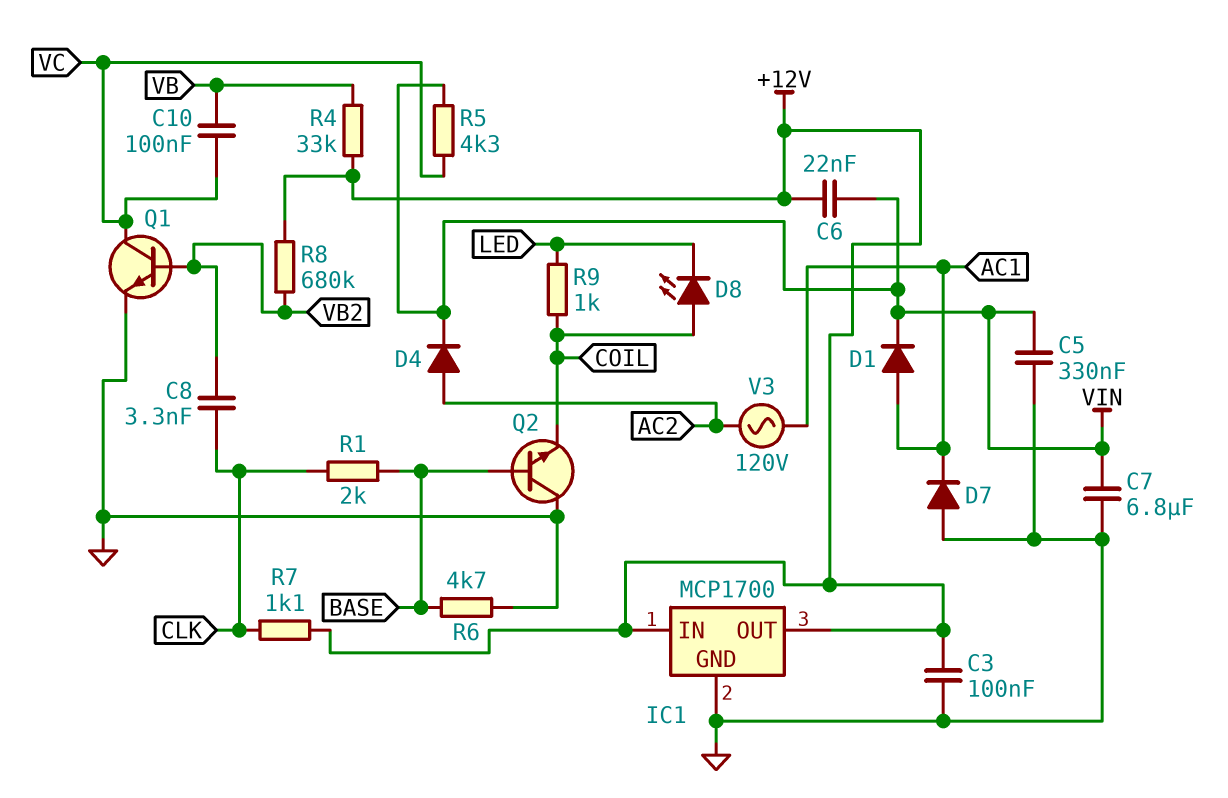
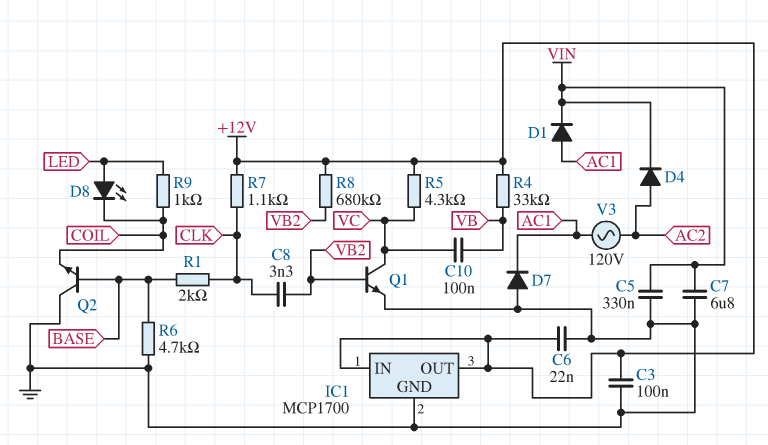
C6: 22nF (+12V, VIN) -> 22nF (+12V, GND)
D8: LED (A COIL, K LED) -> LED (A LED, K COIL)
R5: 4.3k (VC, VIN) -> 4.3k (+12V, VC)

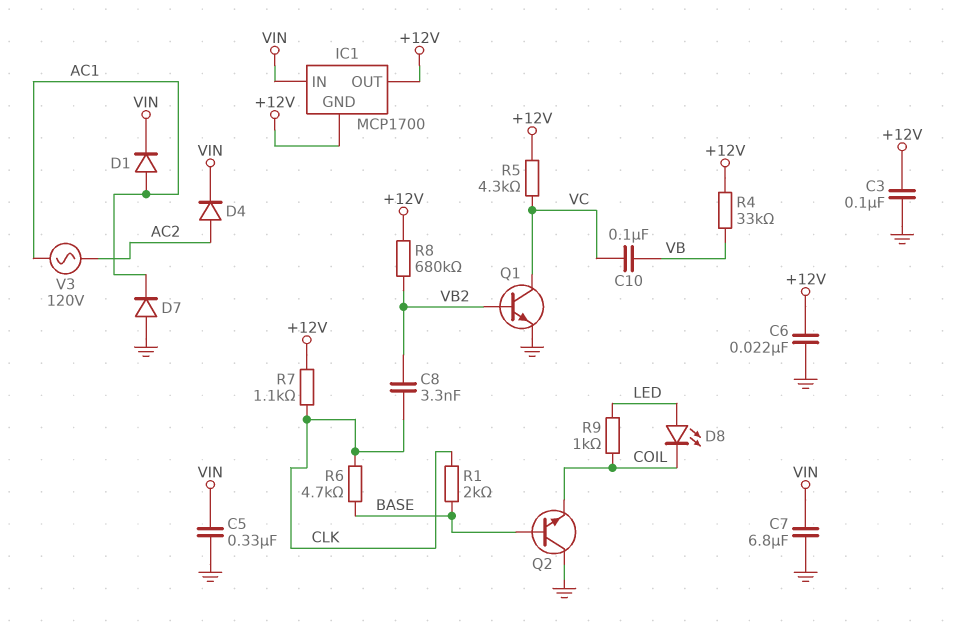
IC1 pin GND: GND -> +12V
IC1 pin IN: +12V -> VIN
R6: 4.7k (BASE, GND) -> 4.7k (BASE, CLK)

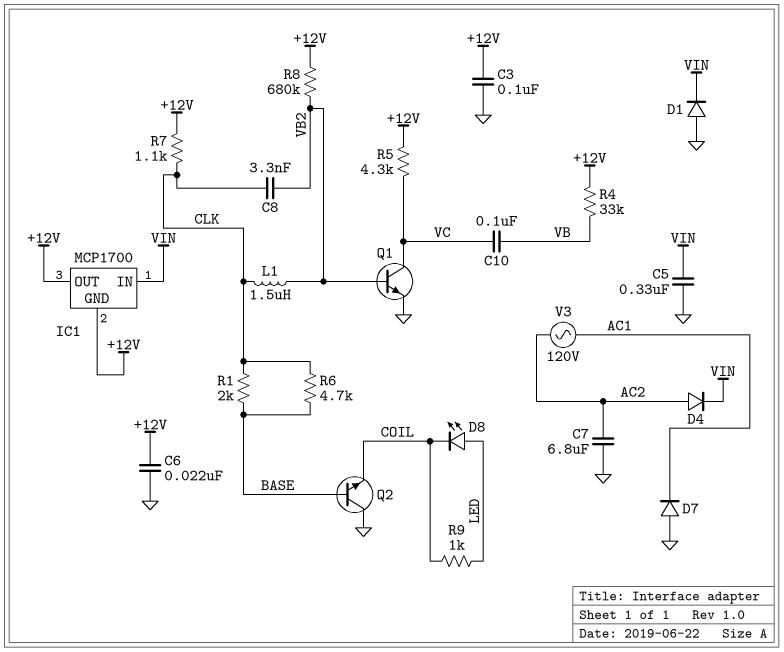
C7: 6.8uF (GND, VIN) -> 6.8uF (AC2, GND)
D1: diode (A AC1, K VIN) -> diode (A GND, K VIN)
L1: none -> 1.5uH (CLK, VB2)

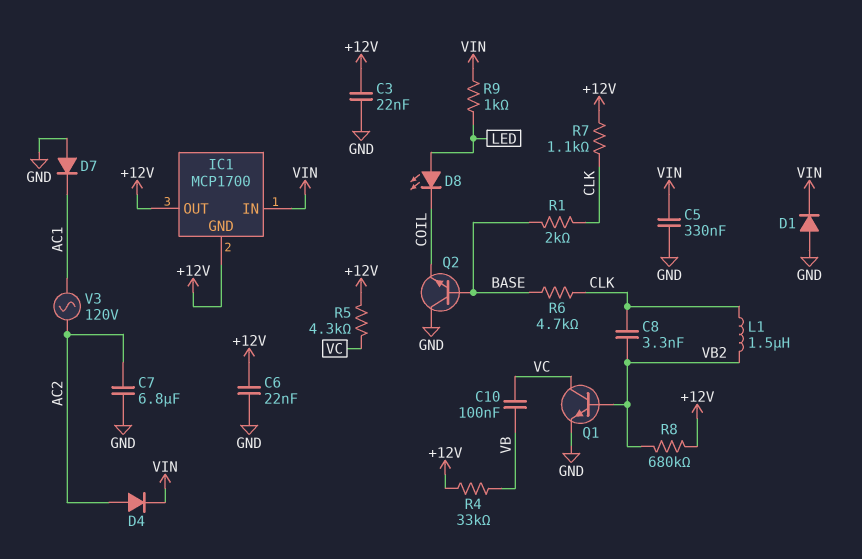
C3: 100nF (+12V, GND) -> 22nF (+12V, GND)
R9: 1k (COIL, LED) -> 1k (LED, VIN)

